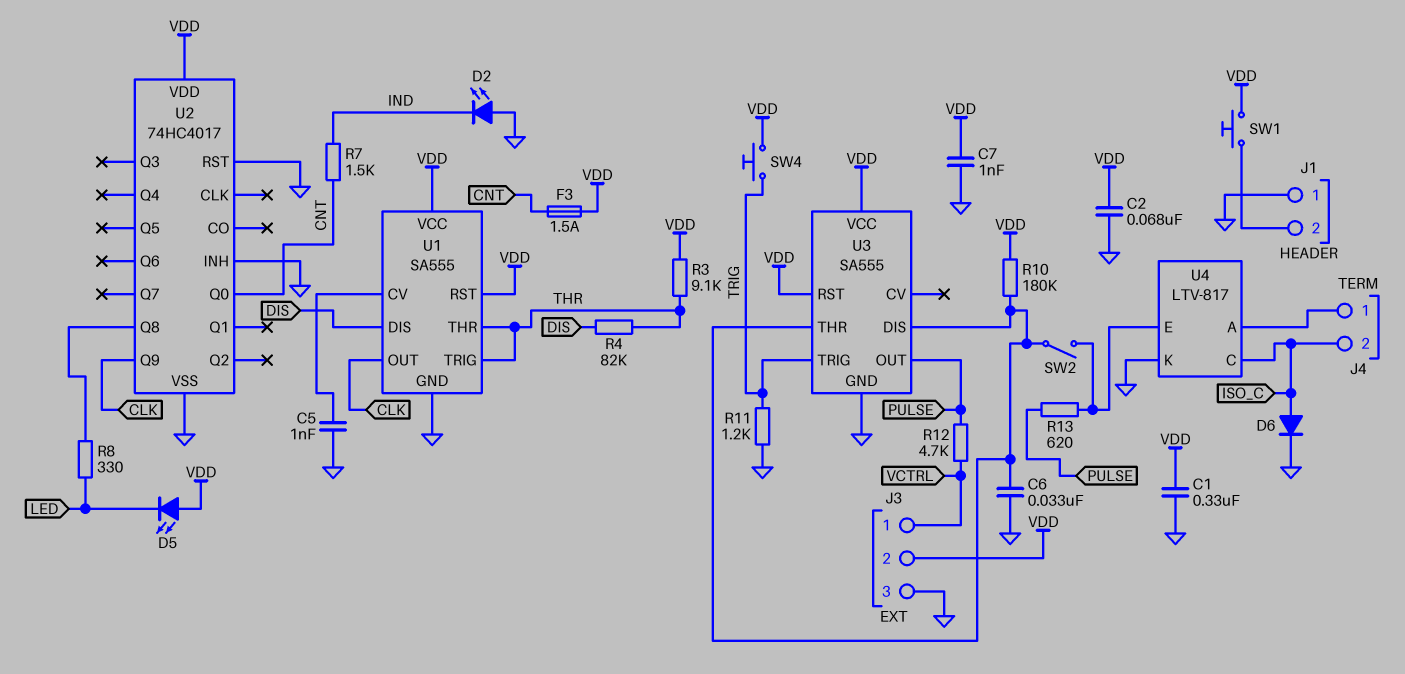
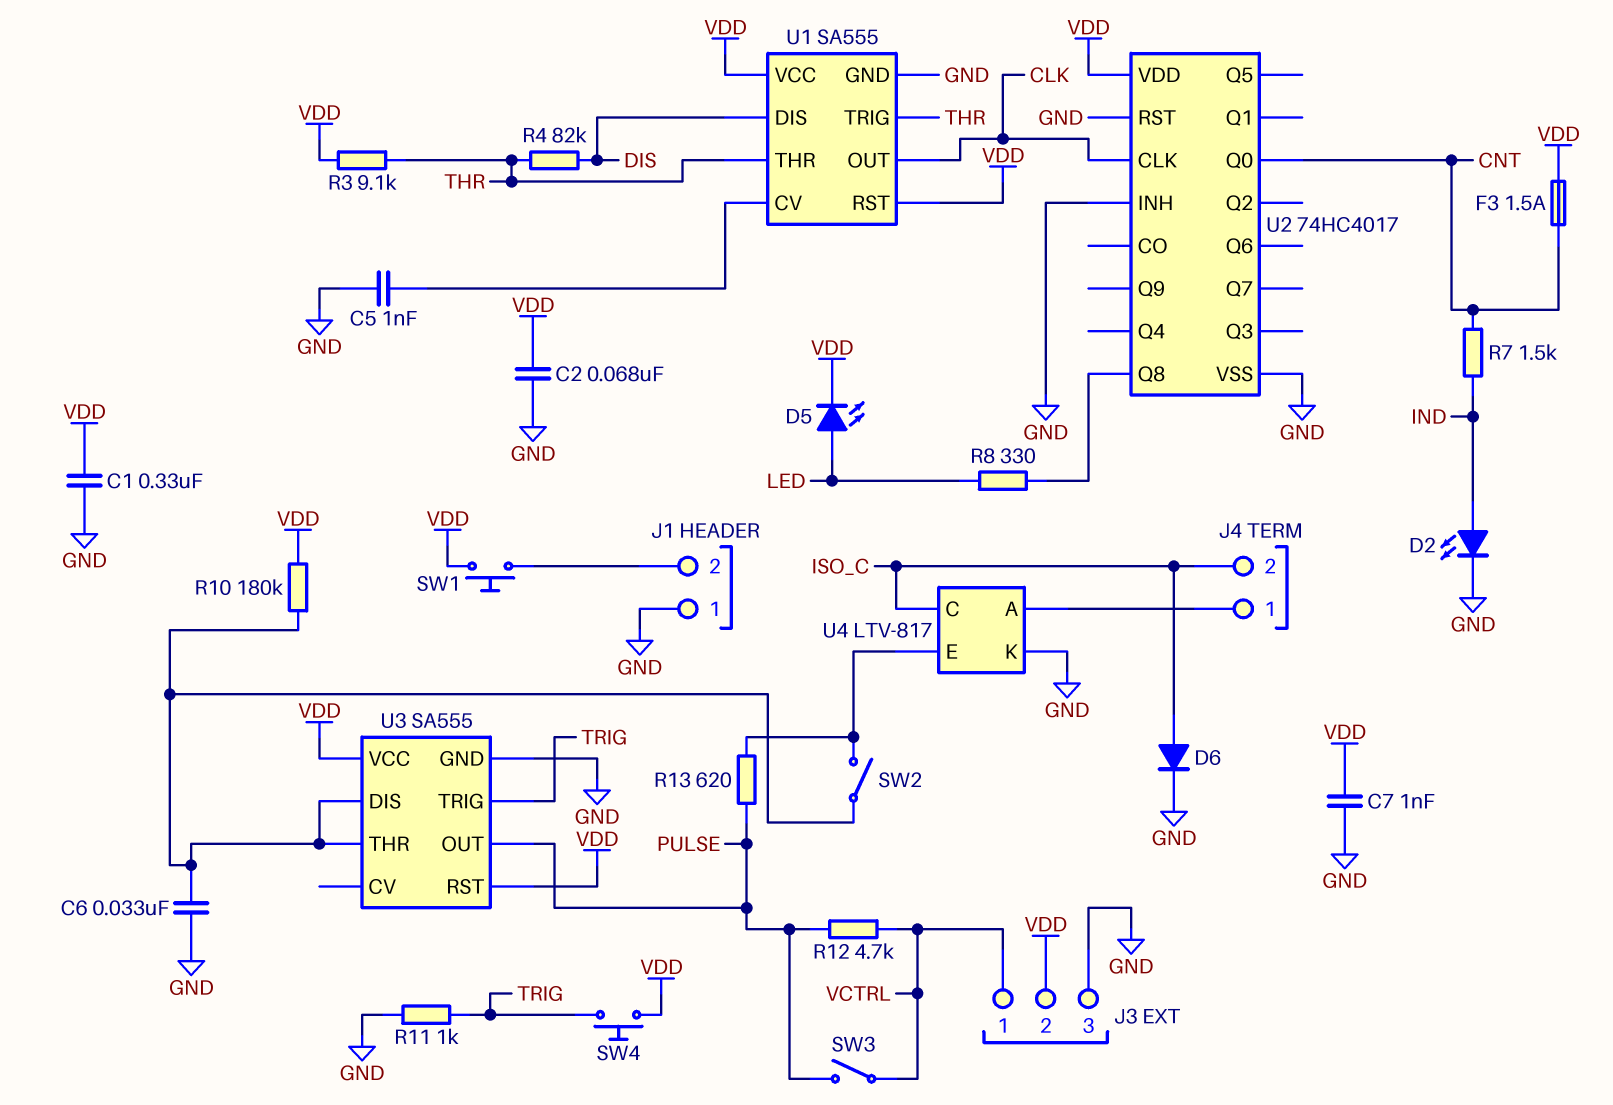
D2: LED (A GND, K IND) -> LED (A IND, K GND)
D5: LED (A VDD, K LED) -> LED (A LED, K VDD)
R11: 1.2k (GND, TRIG) -> 1k (GND, TRIG)
SW3: none -> switch (PULSE, VCTRL)
U2 pin CLK: none -> CLK
U2 pin Q9: CLK -> none

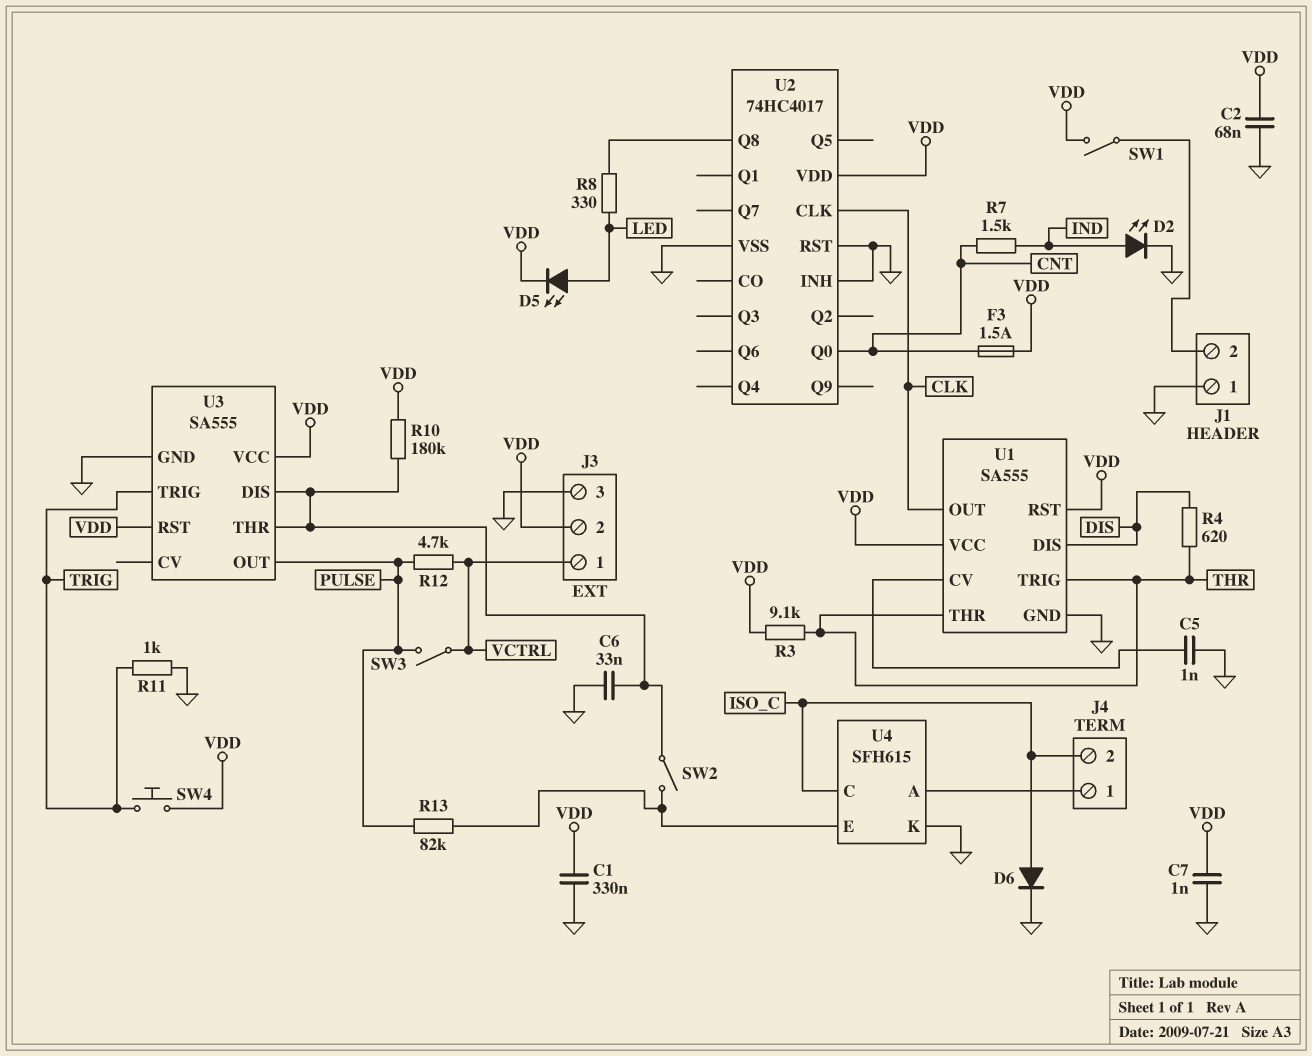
R4: 82k (DIS, THR) -> 620 (DIS, THR)
R13: 620 (PULSE, U4/E) -> 82k (PULSE, U4/E)
SW1: button (J1/2, VDD) -> switch (J1/2, VDD)
U4: LTV-817 -> SFH615

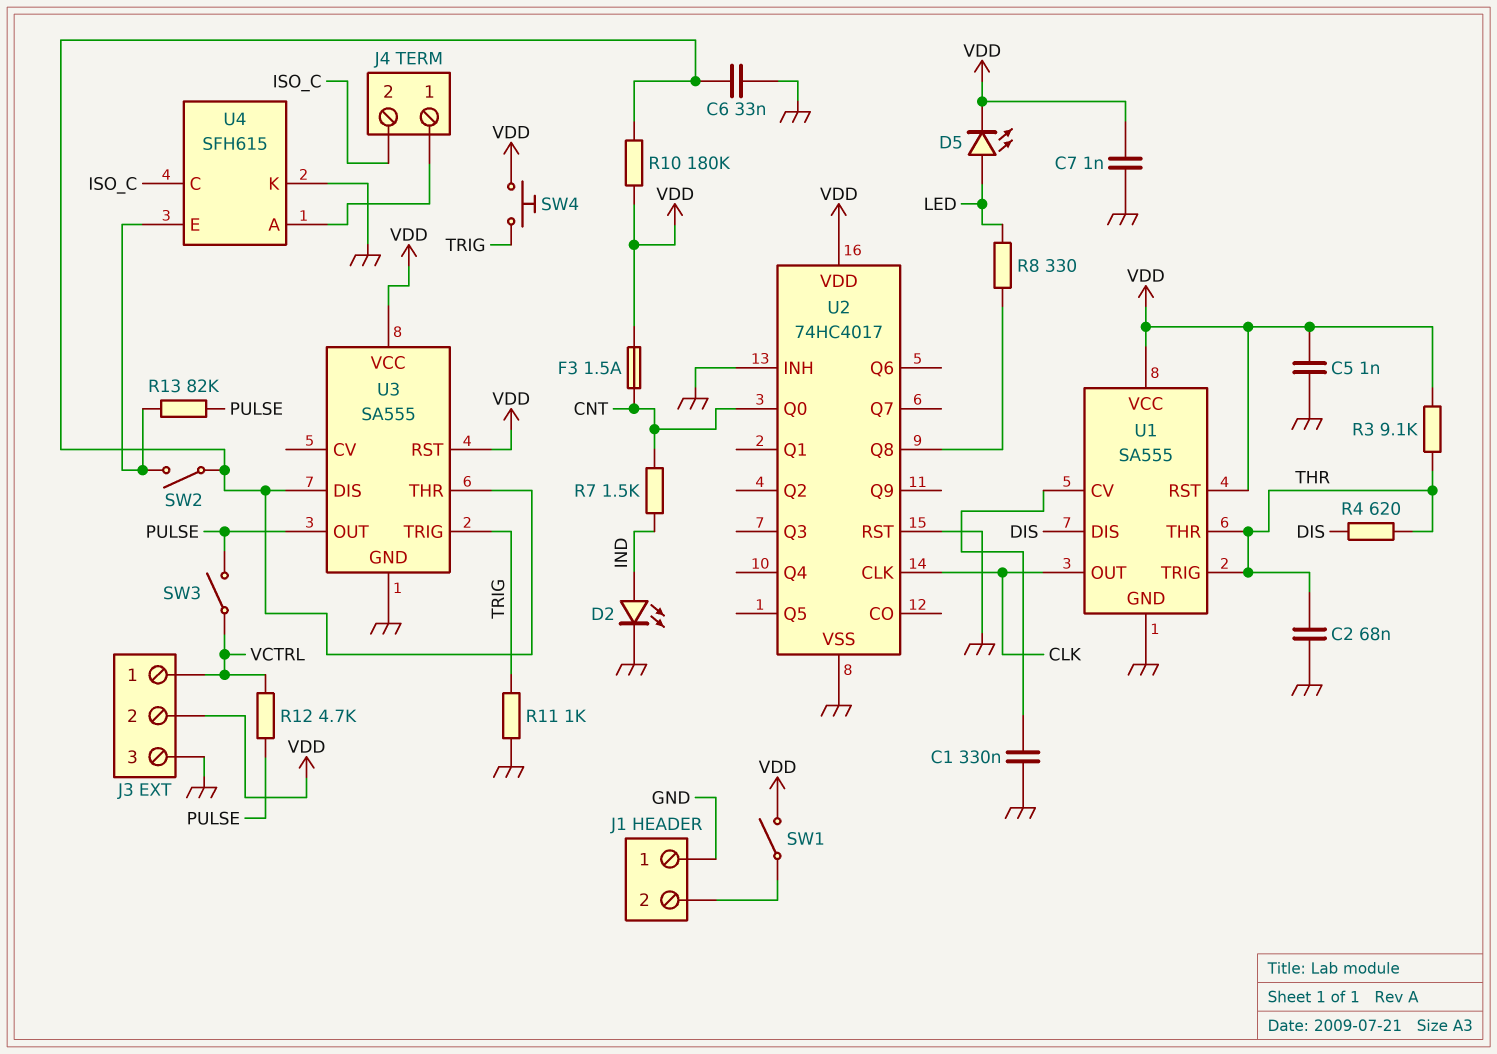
C1: 330nF (GND, VDD) -> 330nF (GND, U1/CV)
C2: 68nF (GND, VDD) -> 68nF (GND, THR)
C5: 1nF (GND, U1/CV) -> 1nF (GND, VDD)
D6: diode (A ISO_C, K GND) -> none

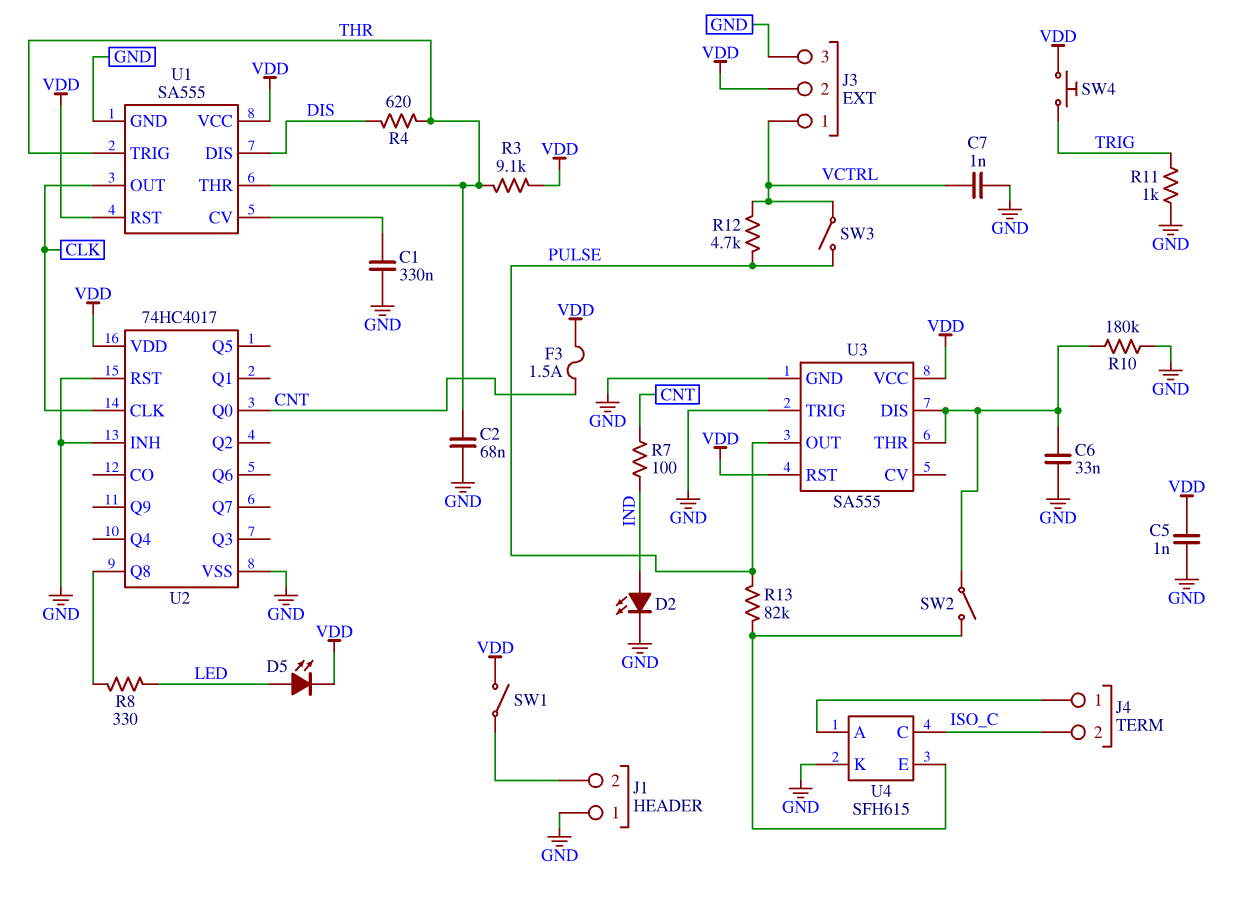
C7: 1nF (GND, VDD) -> 1nF (GND, VCTRL)
R7: 1.5k (CNT, IND) -> 100 (CNT, IND)
R10: 180k (U3/DIS, VDD) -> 180k (GND, U3/DIS)
U3 pin TRIG: TRIG -> GND

